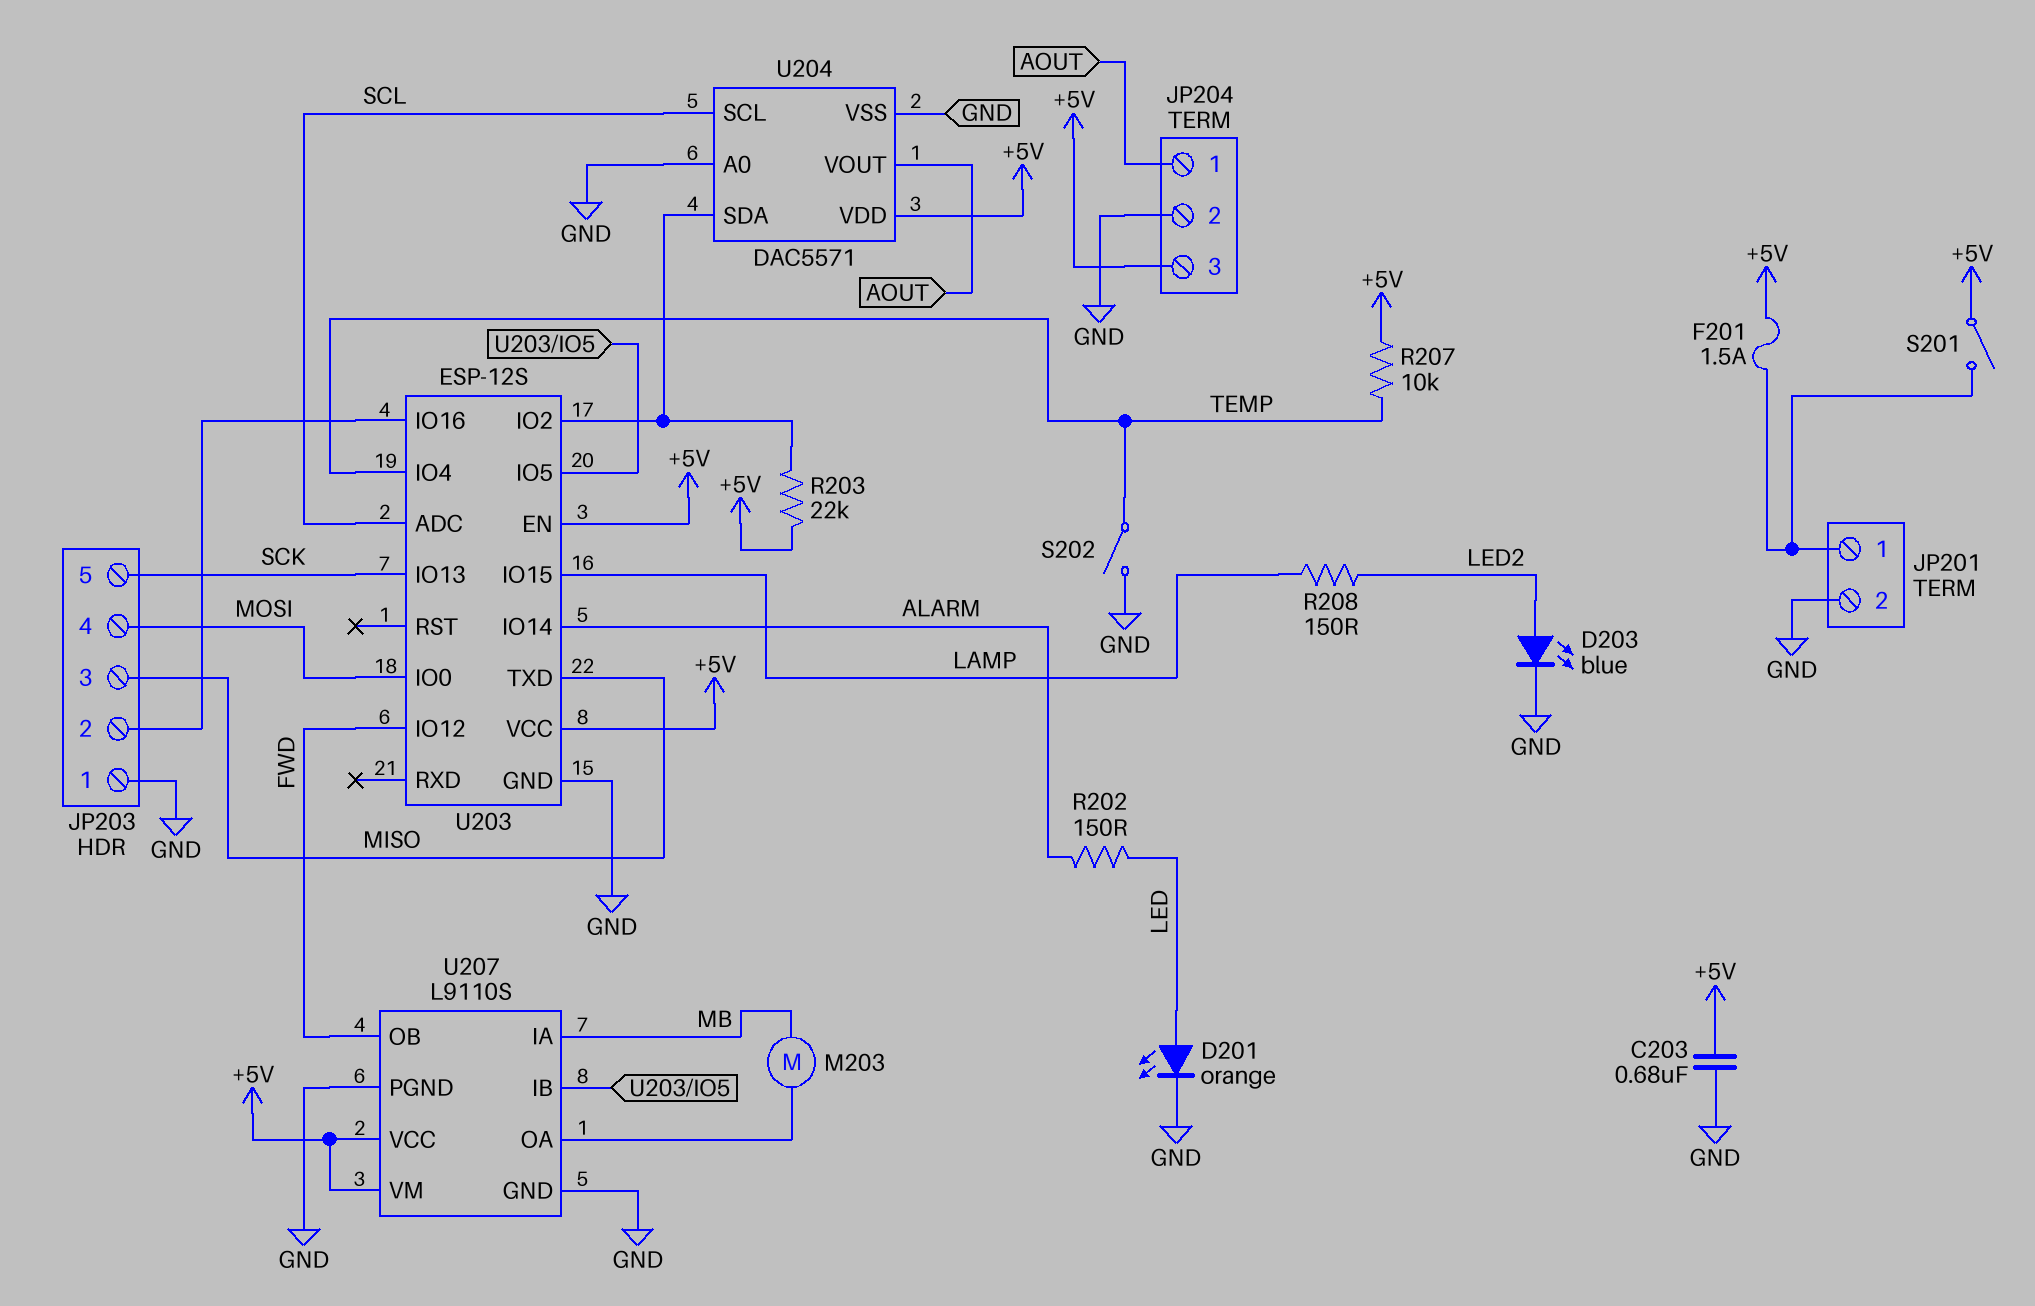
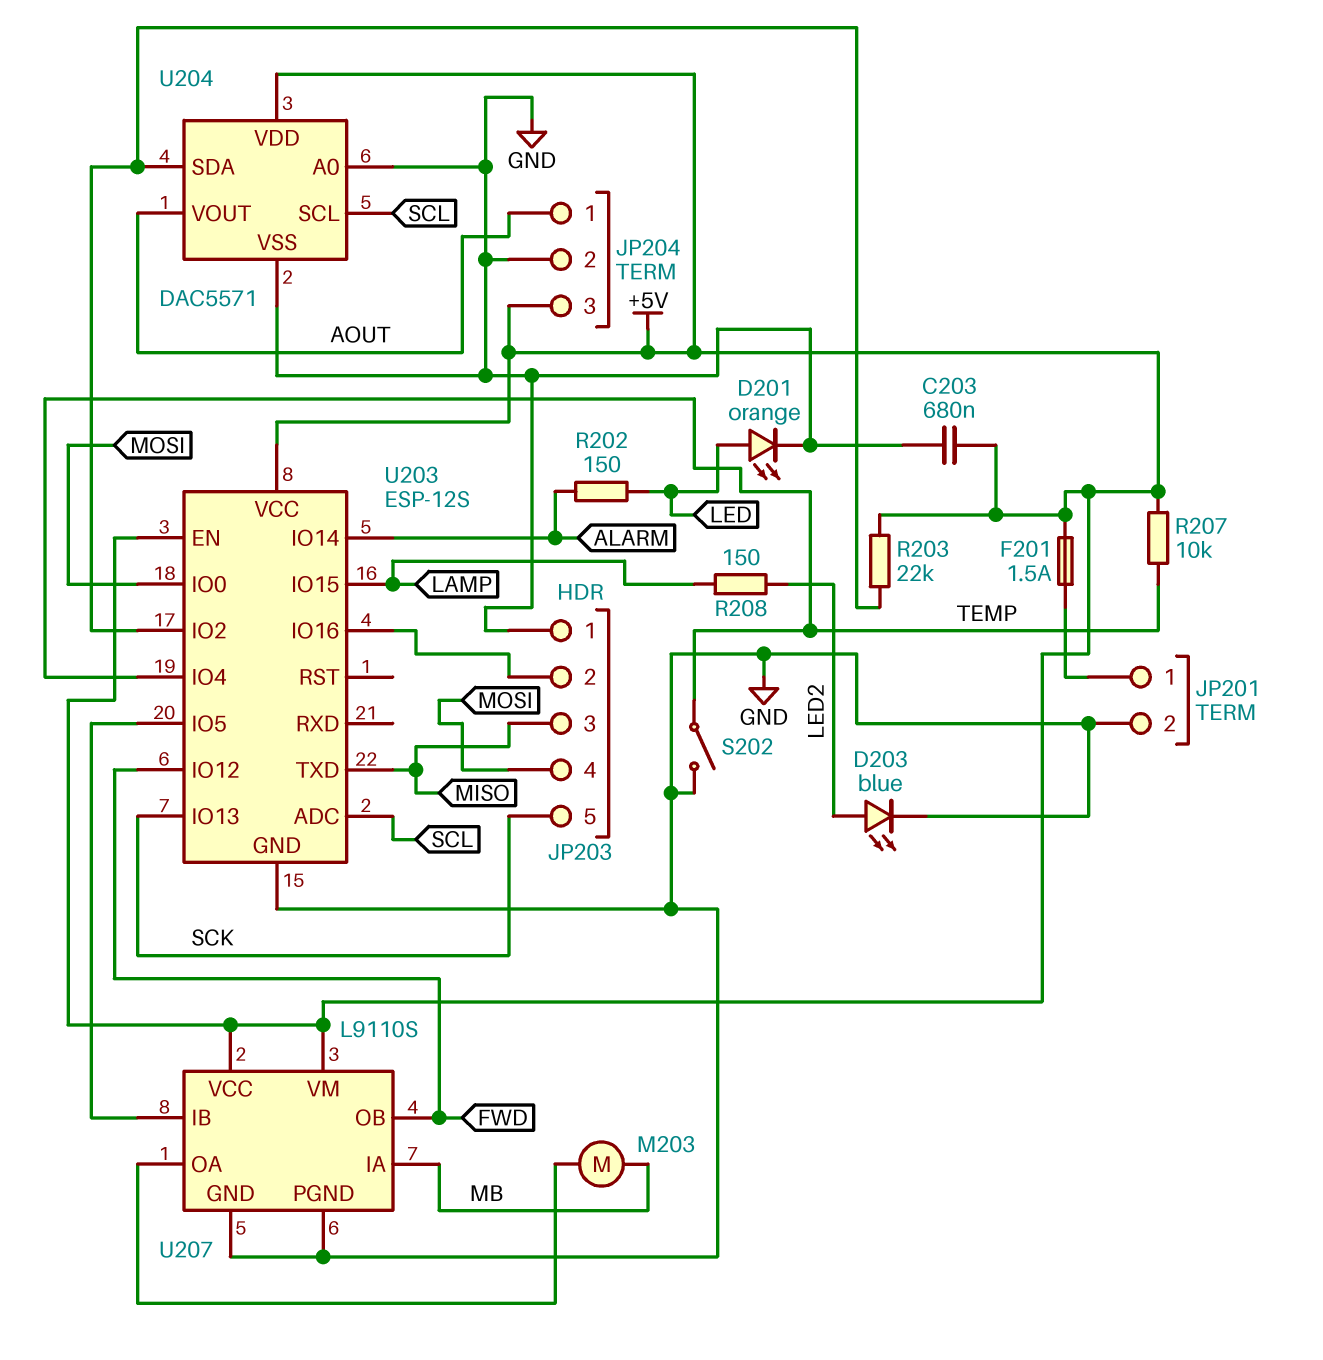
S201: switch (+5V, JP201/1) -> none

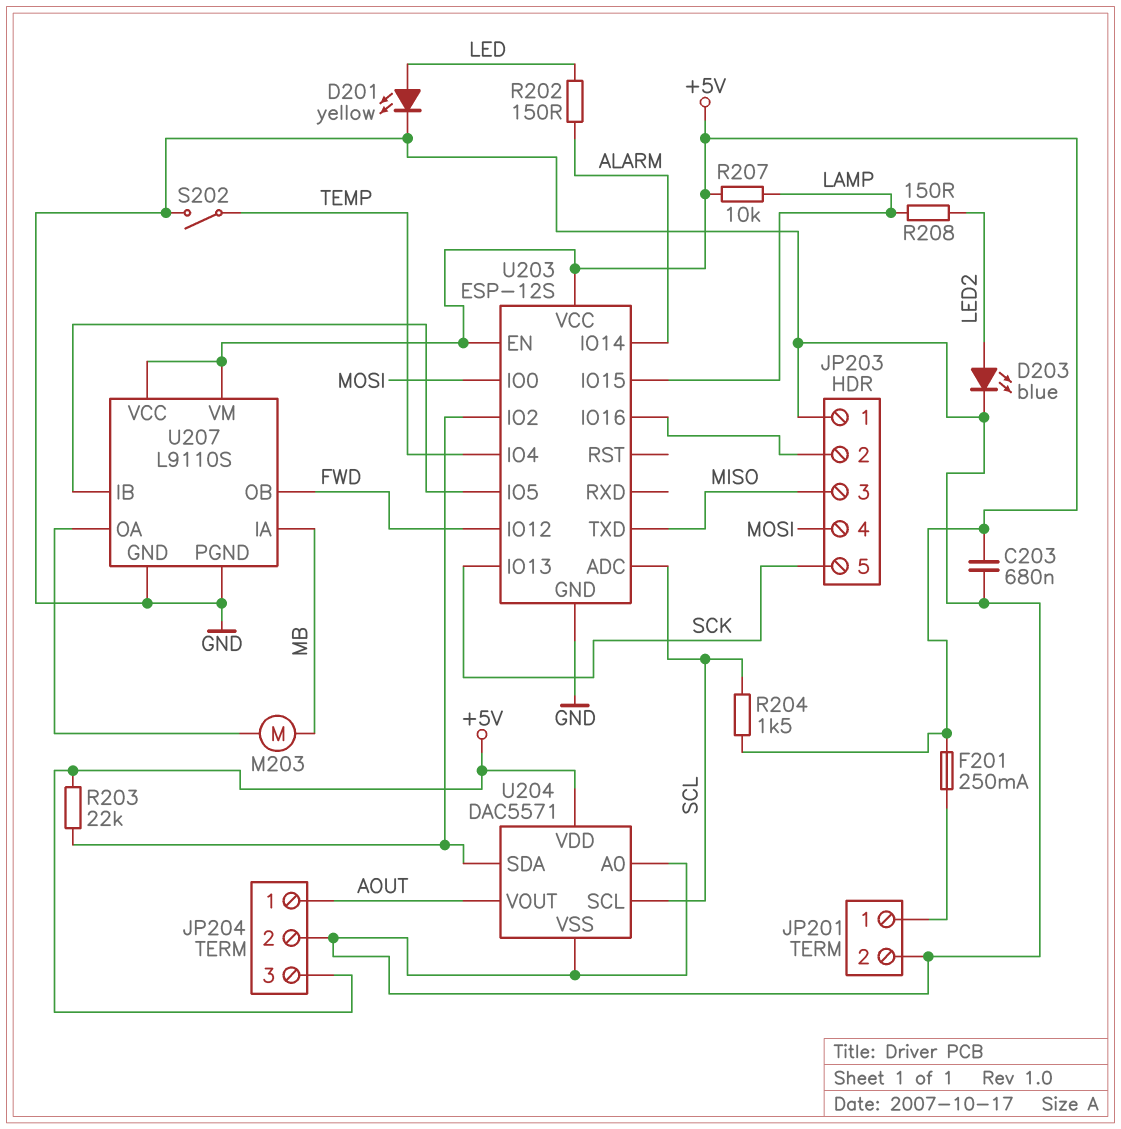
D201: LED orange (A LED, K GND) -> LED yellow (A LED, K GND)
F201: 1.5A (+5V, JP201/1) -> 250mA (+5V, JP201/1)
R204: none -> 1.5k (+5V, SCL)
R207: 10k (+5V, TEMP) -> 10k (+5V, LAMP)

